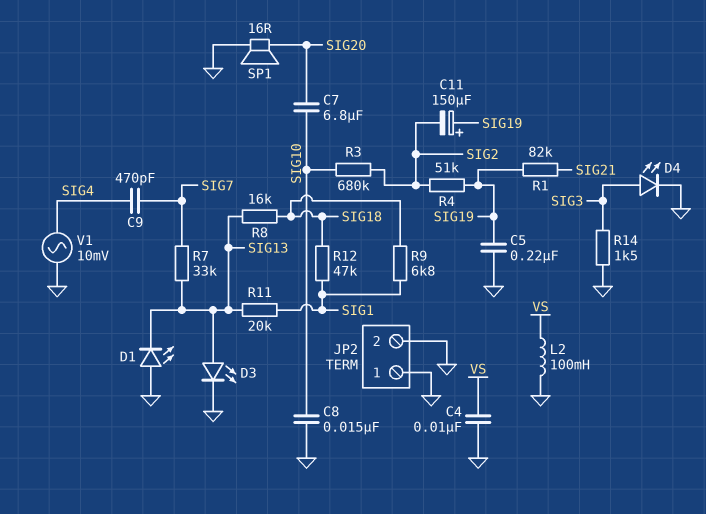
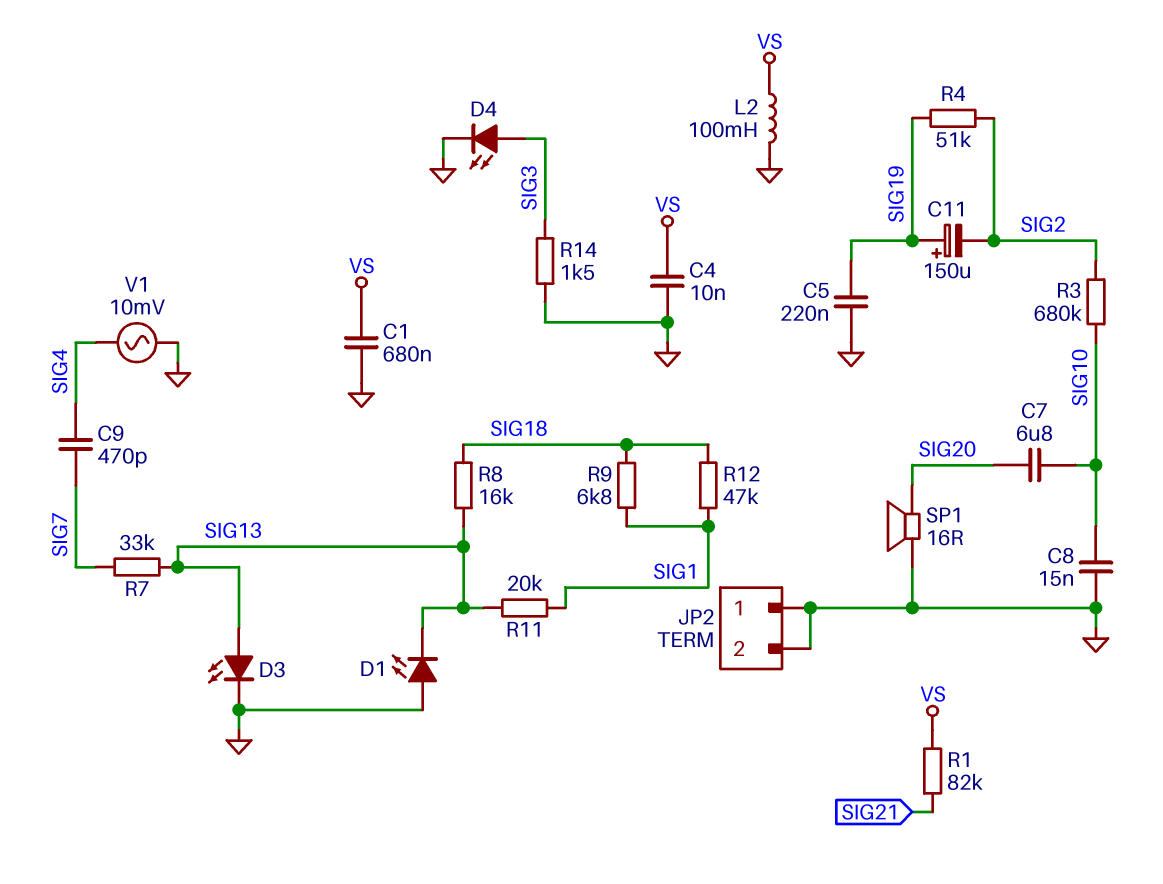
C1: none -> 680nF (GND, VS)
R1: 82k (SIG19, SIG21) -> 82k (SIG21, VS)

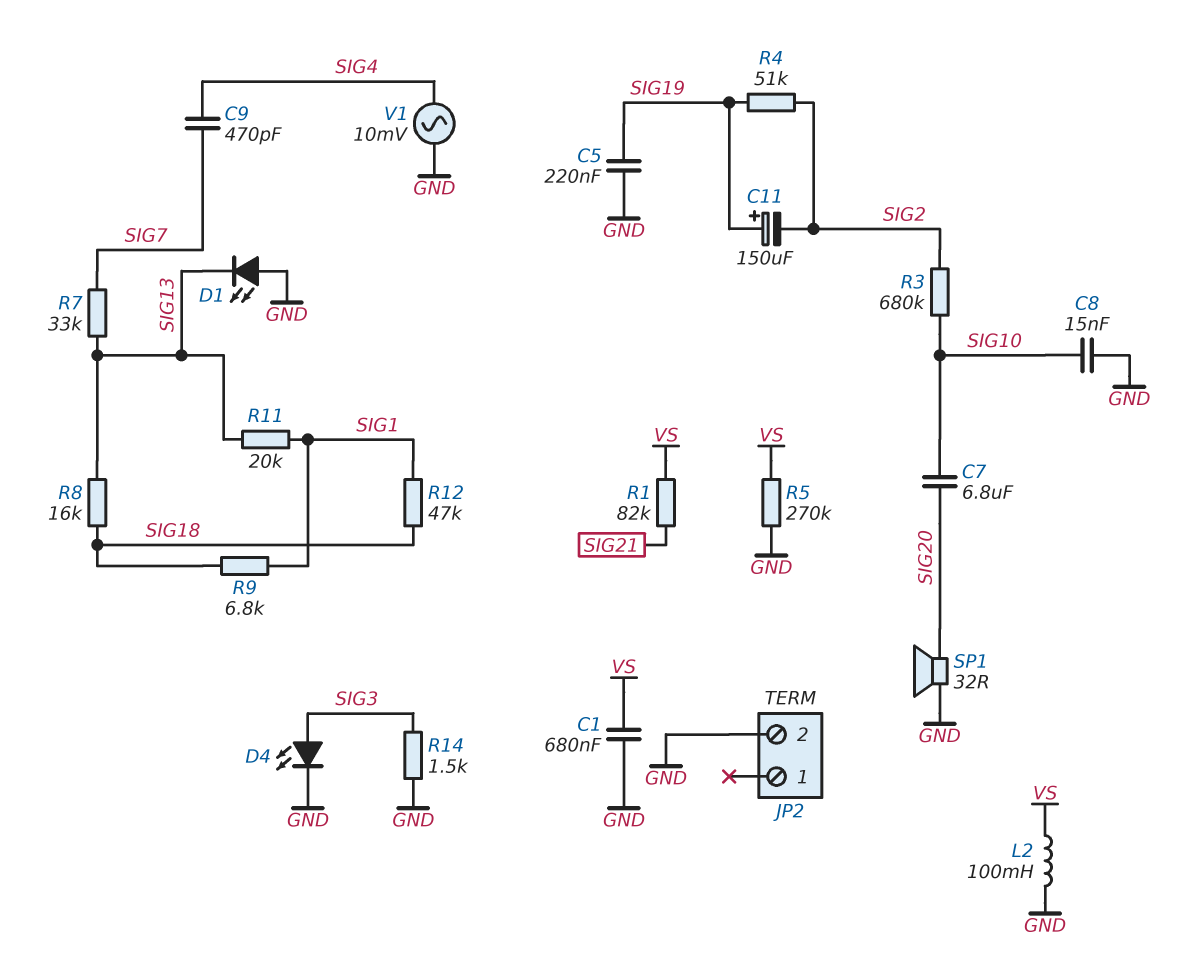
C4: 10nF (GND, VS) -> none
D3: LED (A SIG13, K GND) -> none
JP2 pin 1: GND -> none
R5: none -> 270k (GND, VS)
SP1: speaker 16R (GND, SIG20) -> speaker 32R (GND, SIG20)

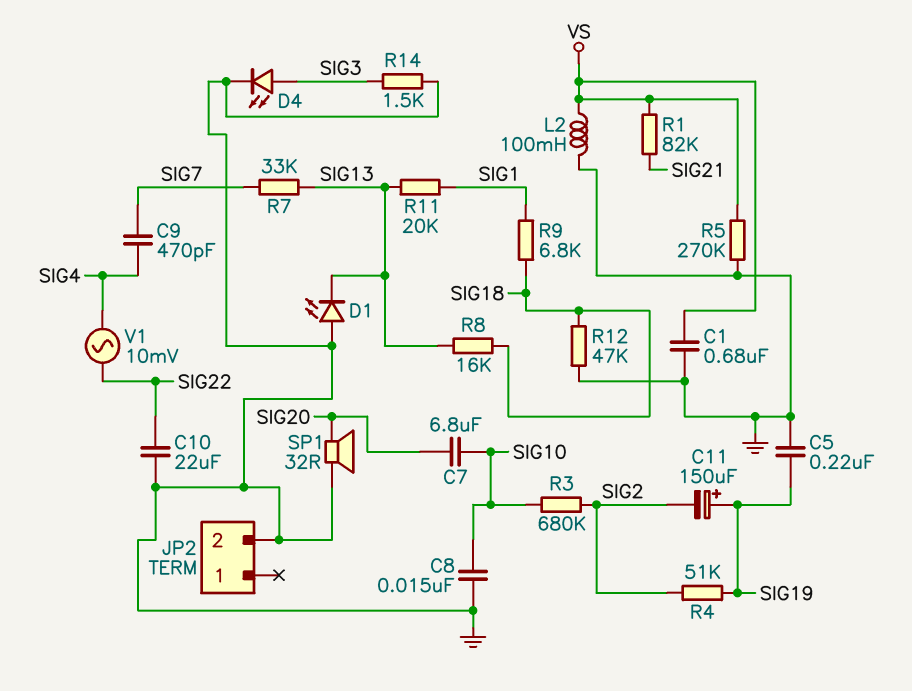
C10: none -> 22uF (GND, SIG22)
R12: 47k (SIG1, SIG18) -> 47k (GND, SIG18)
V1: AC 10mV (GND, SIG4) -> AC 10mV (SIG4, SIG22)

